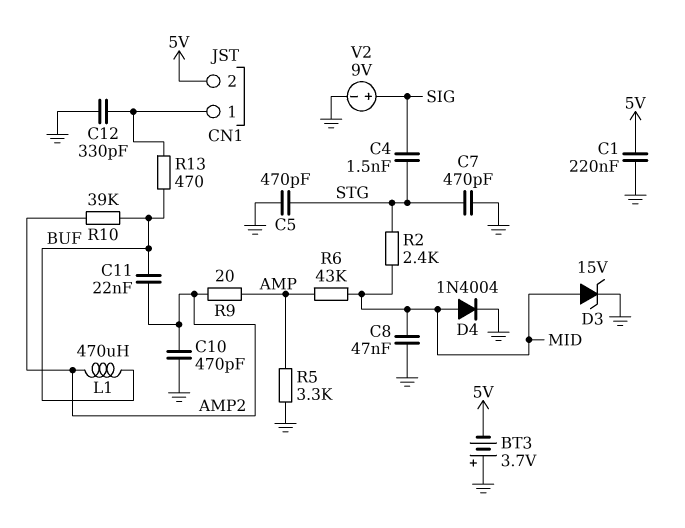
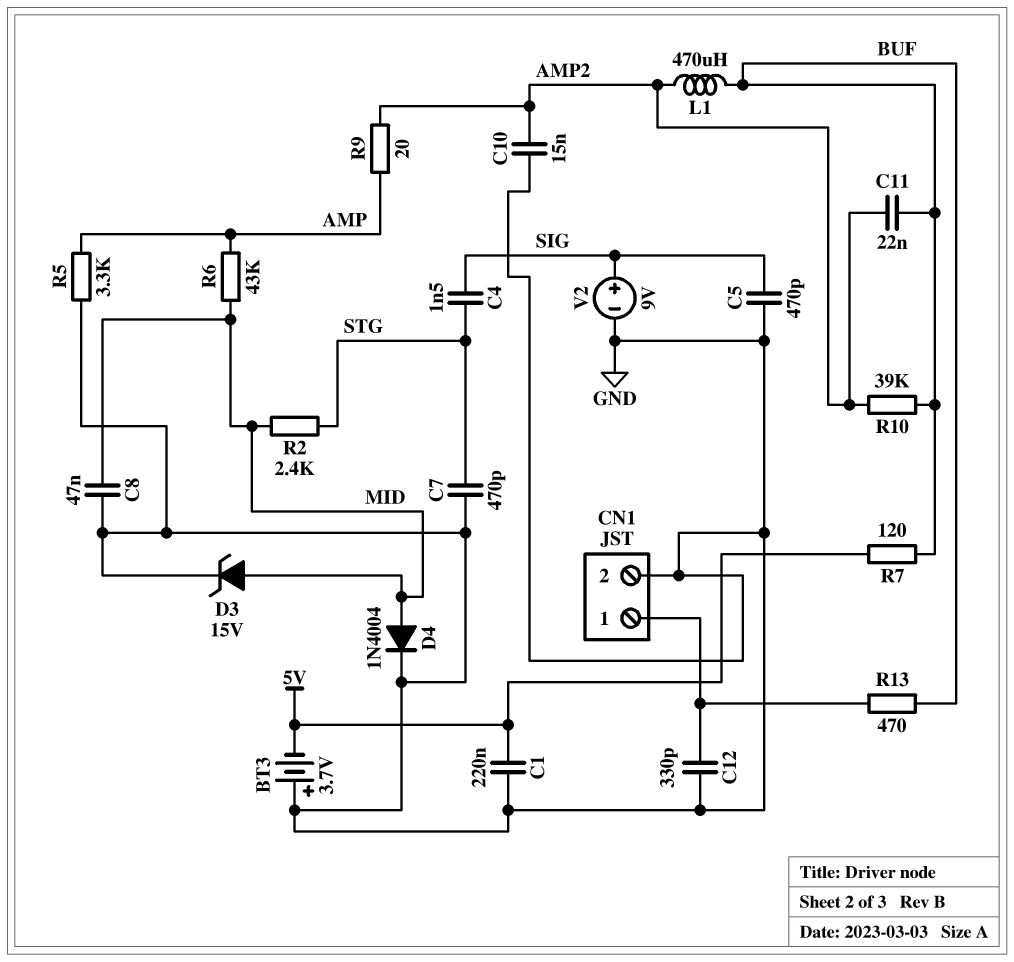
C5: 470pF (GND, STG) -> 470pF (GND, SIG)
C10: 470pF (AMP2, GND) -> 15nF (AMP2, GND)
CN1 pin 2: 5V -> GND
R7: none -> 120 (5V, BUF)

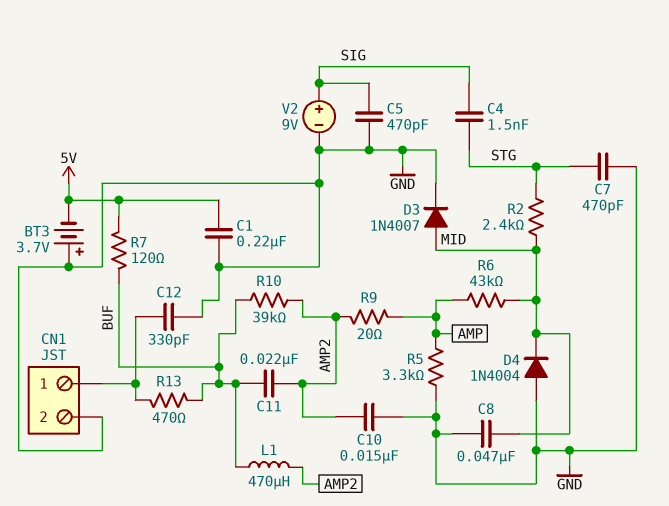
D3: zener 15V (A MID, K GND) -> diode 1N4007 (A MID, K GND)
D4: diode 1N4004 (A MID, K GND) -> diode 1N4004 (A GND, K MID)

